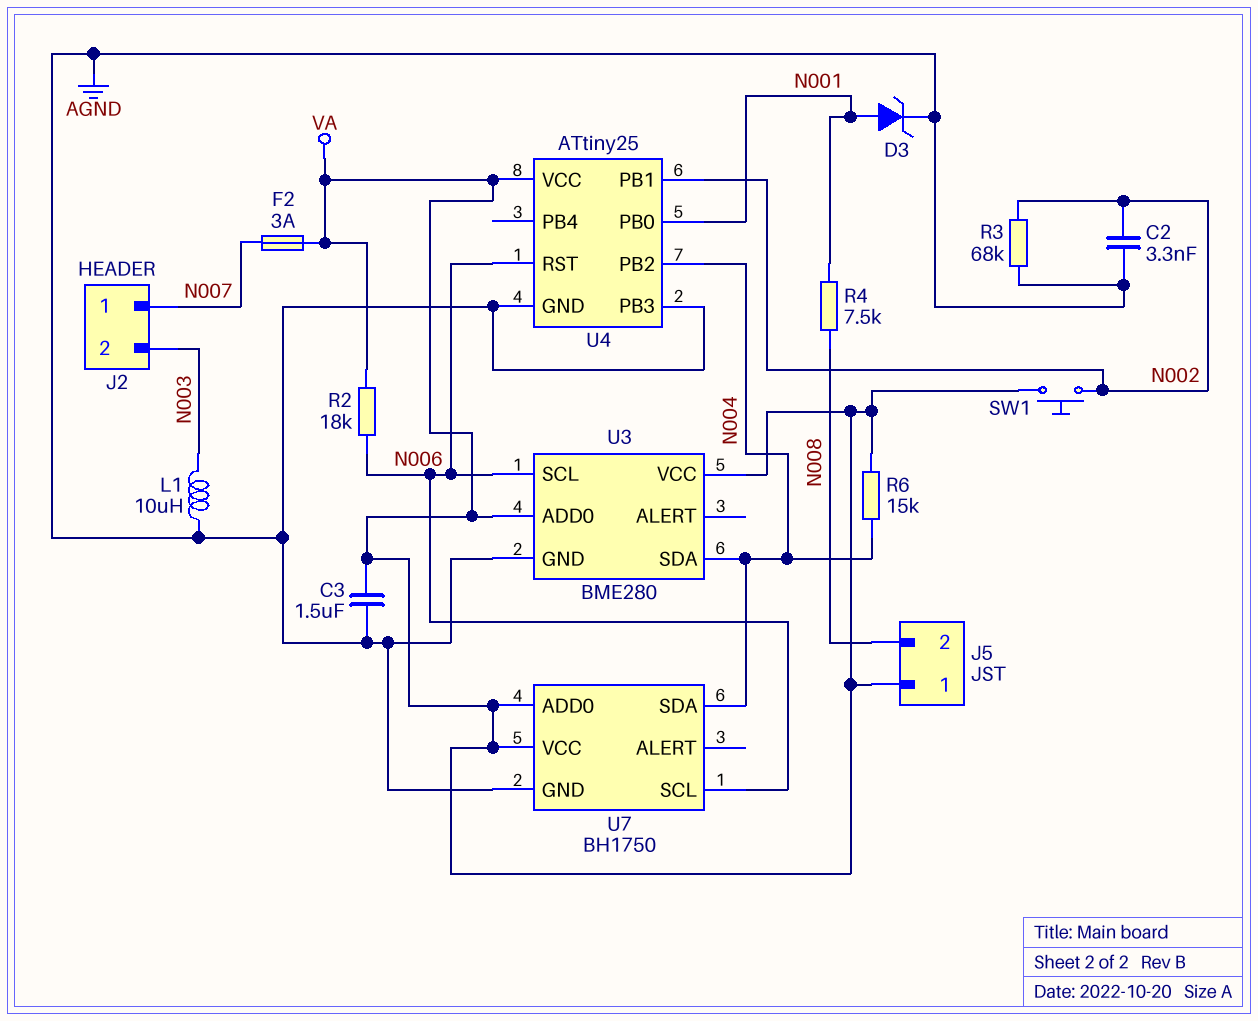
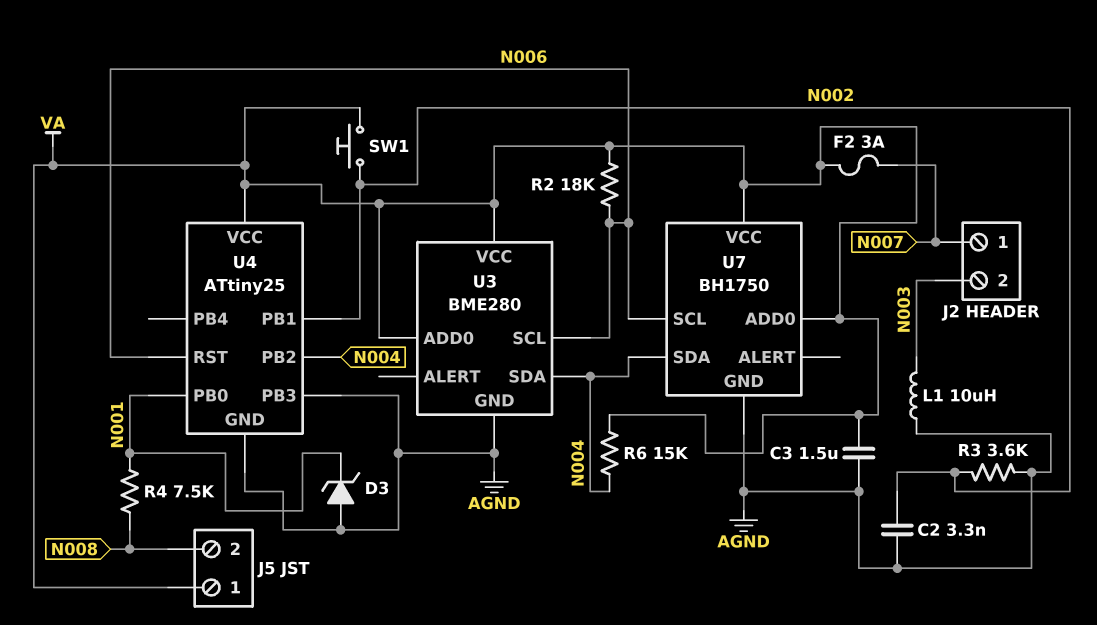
D3: zener (A N001, K AGND) -> zener (A AGND, K N001)
R3: 68k (AGND, N002) -> 3.6k (AGND, N002)

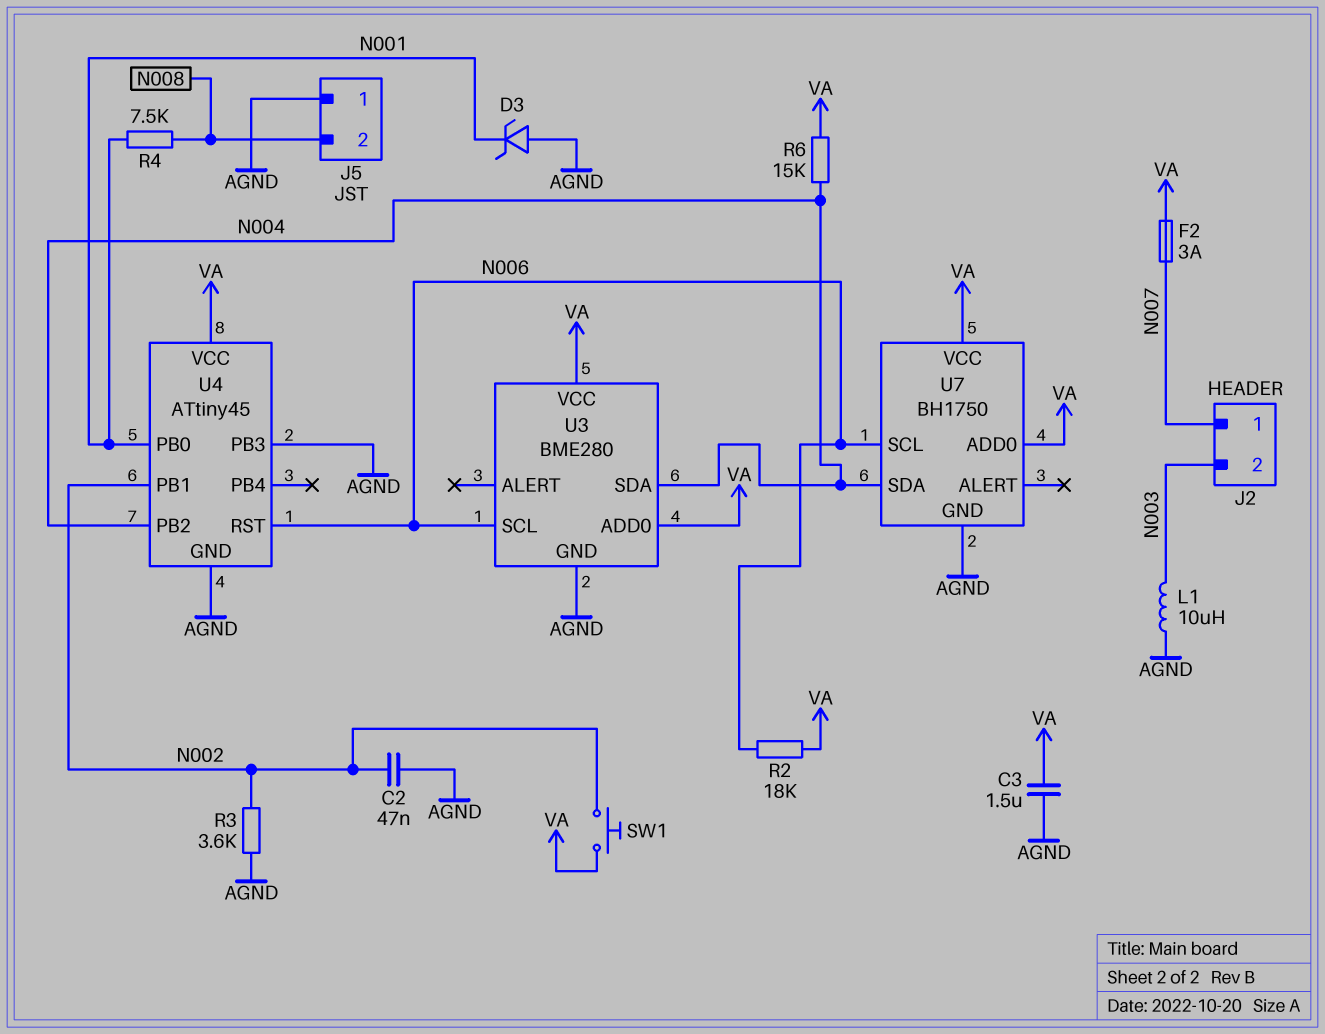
C2: 3.3nF (AGND, N002) -> 47nF (AGND, N002)
J5 pin 1: VA -> AGND
U4: ATtiny25 -> ATtiny45

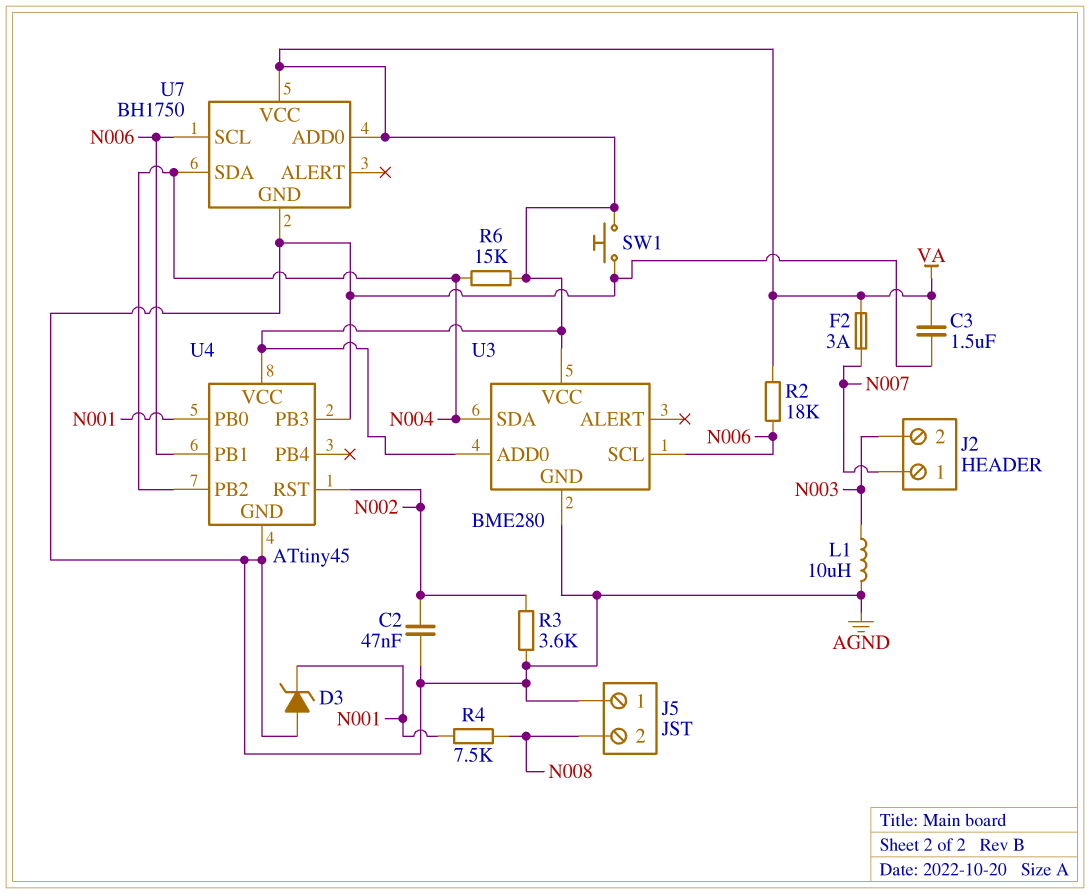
SW1: button (N002, VA) -> button (AGND, VA)
U4 pin PB1: N002 -> N006
U4 pin RST: N006 -> N002

